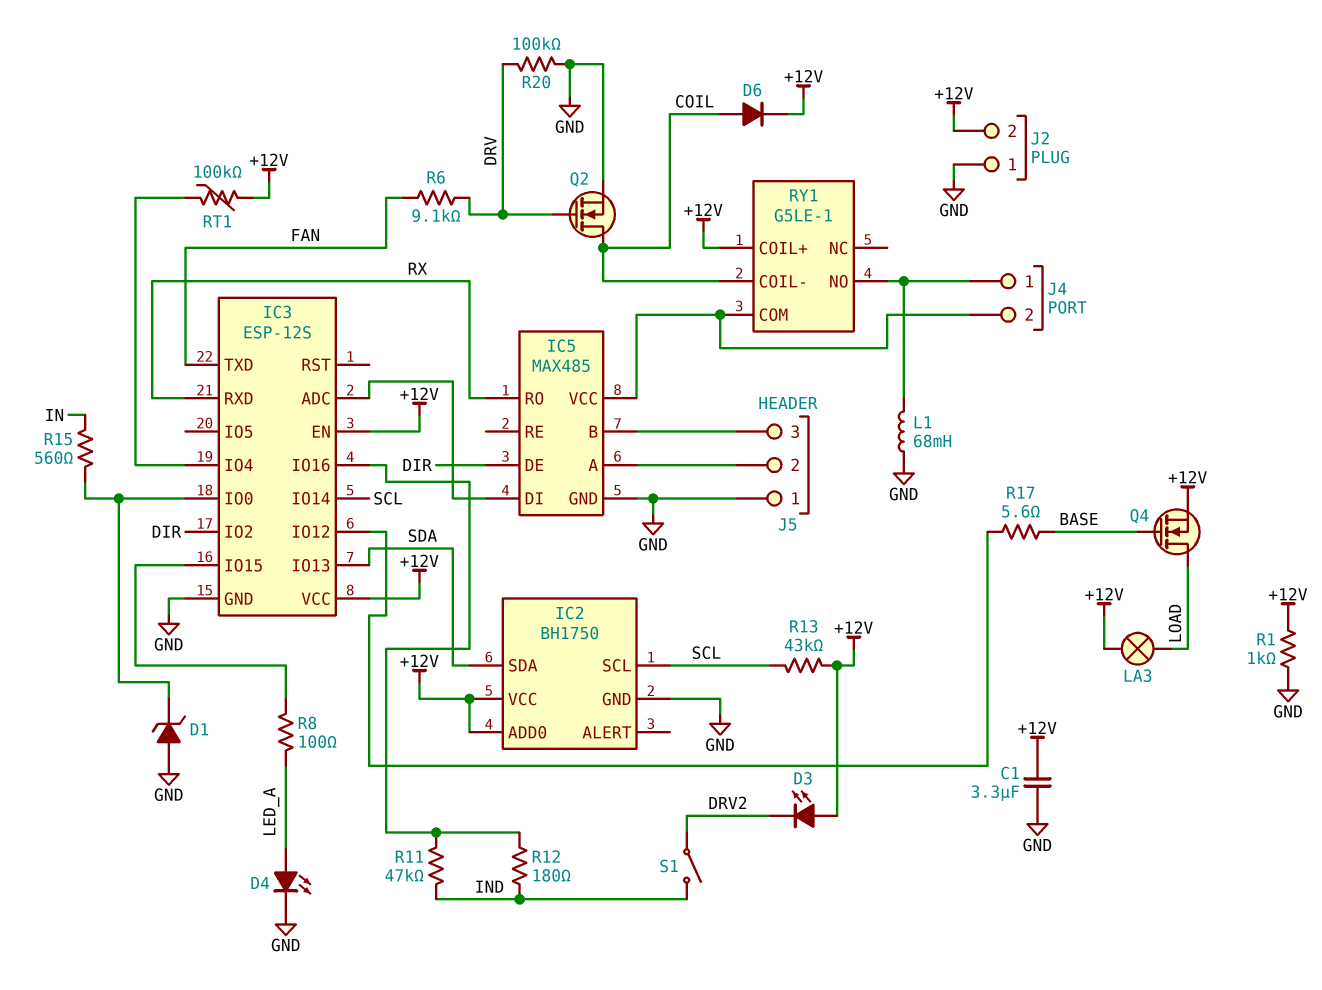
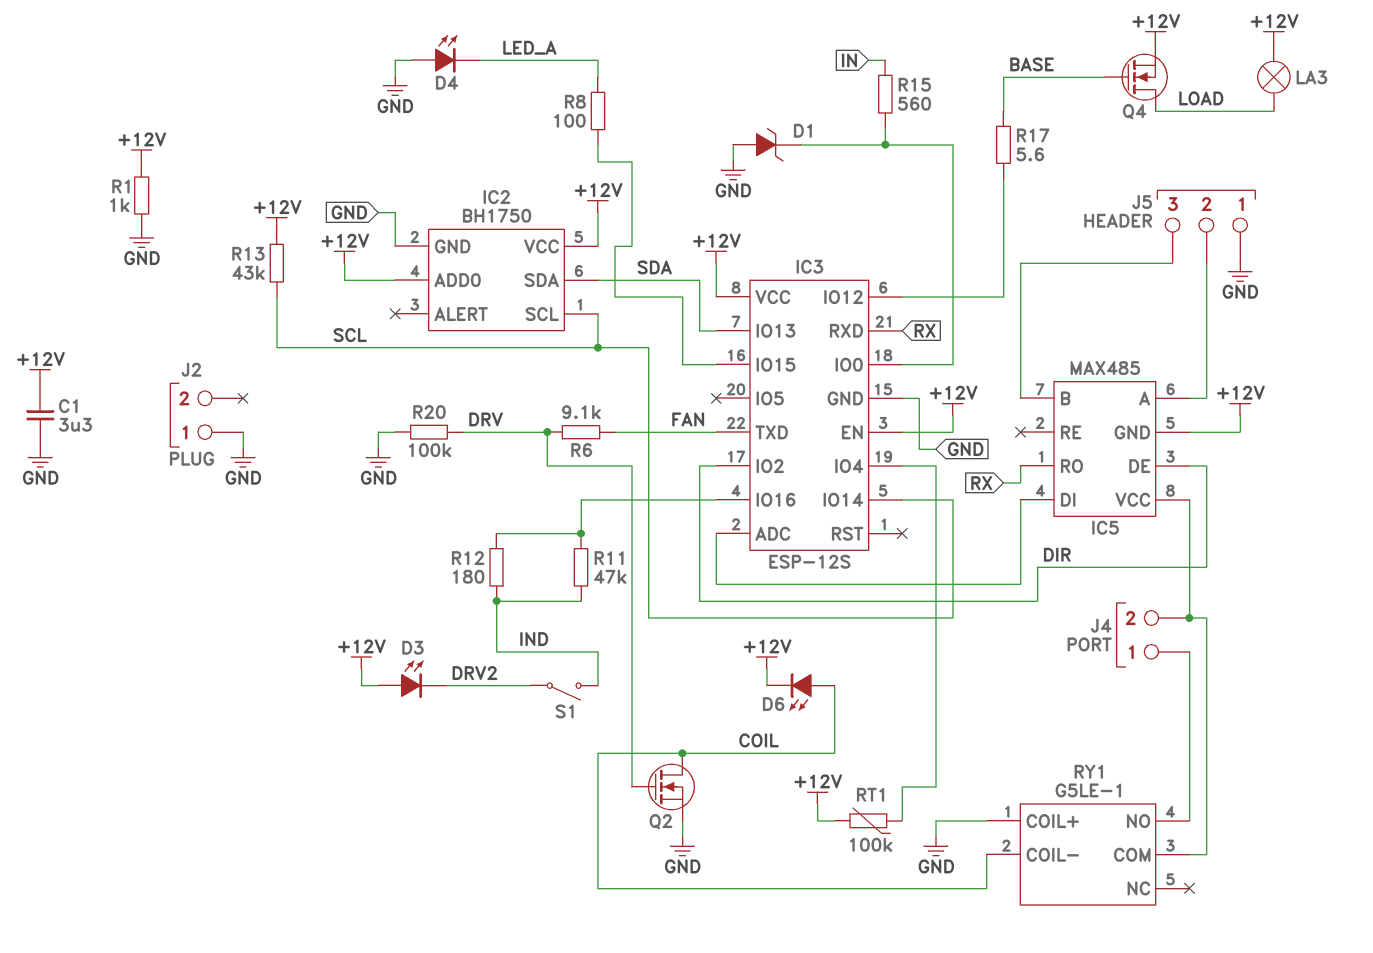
D4: LED (A LED_A, K GND) -> LED (A GND, K LED_A)
D6: diode (A COIL, K +12V) -> LED (A COIL, K +12V)
IC5 pin GND: GND -> +12V
J2 pin 2: +12V -> none
L1: 68mH (GND, J4/1) -> none
RY1 pin COIL+: +12V -> GND

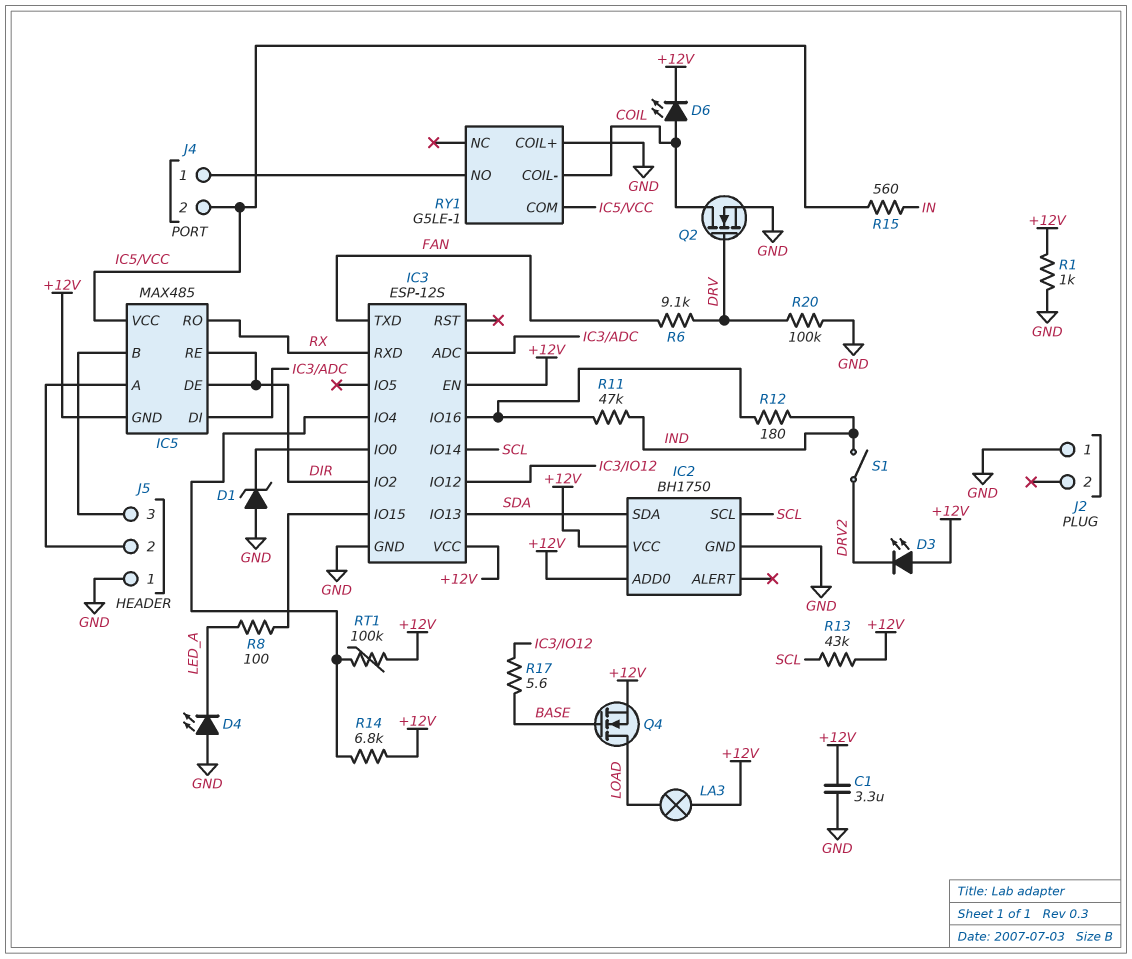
IC5 pin RE: none -> DIR
R14: none -> 6.8k (+12V, IC3/IO4)
R15: 560 (IC3/IO0, IN) -> 560 (IC5/VCC, IN)

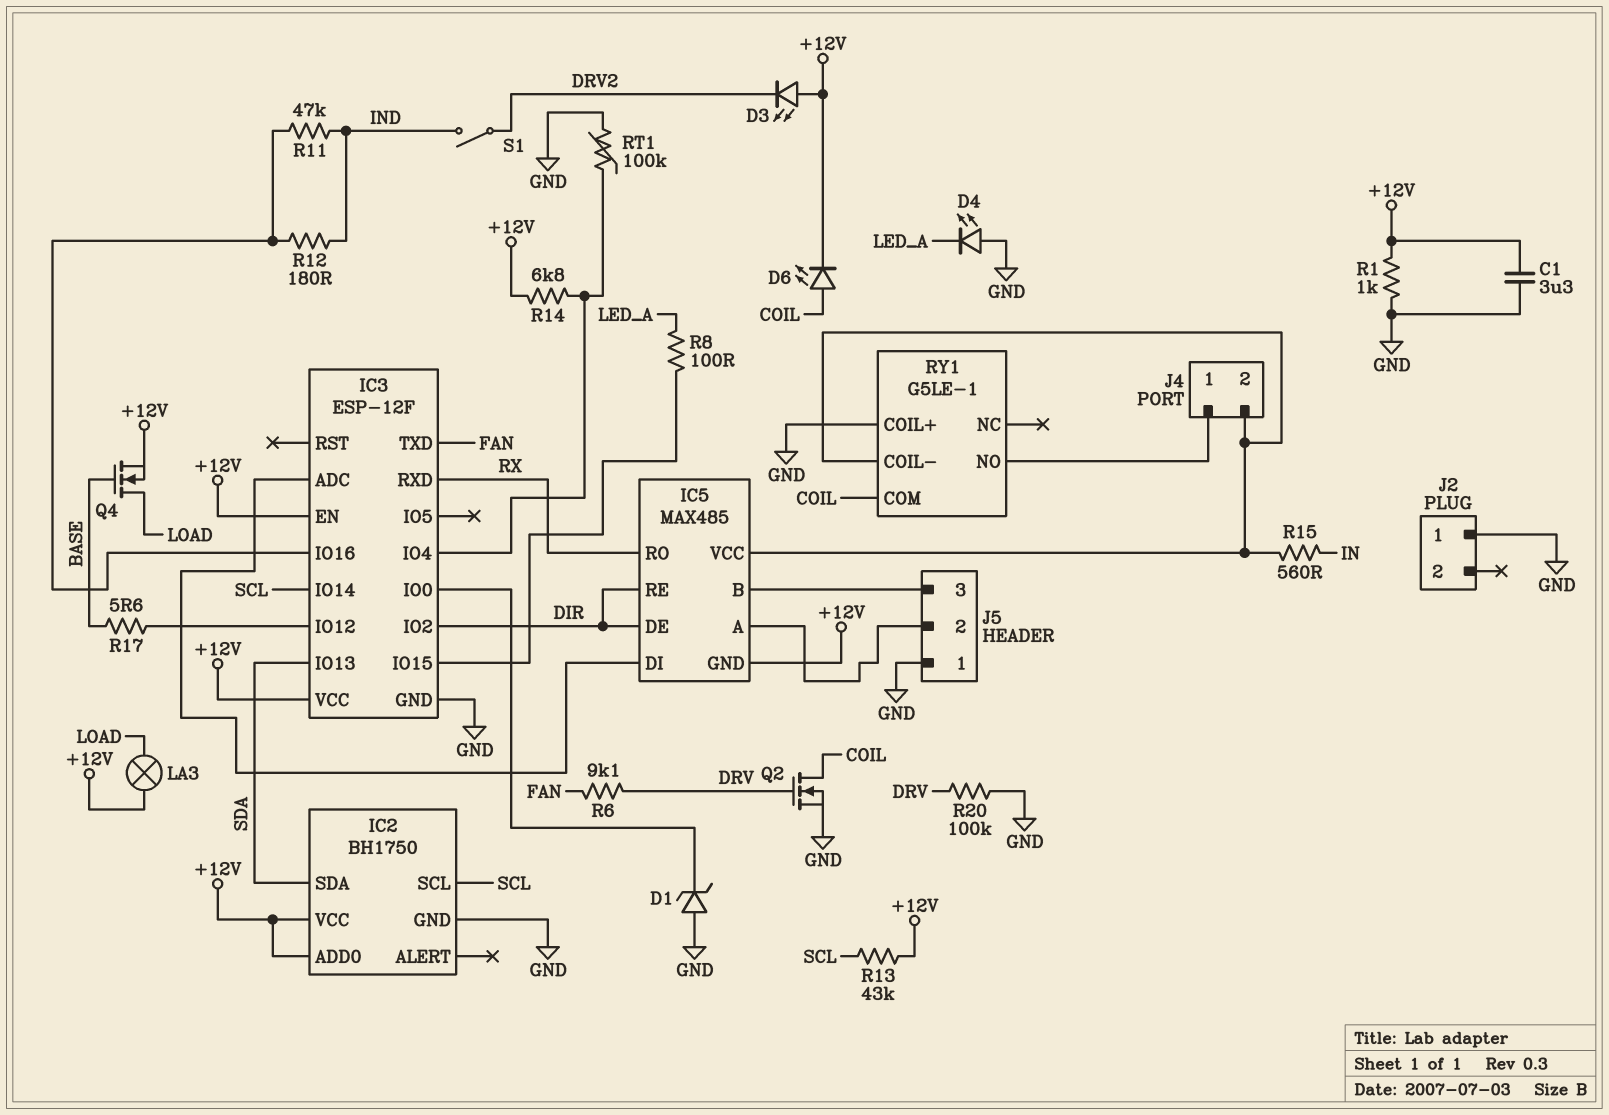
IC3: ESP-12S -> ESP-12F
RT1: 100k (+12V, IC3/IO4) -> 100k (GND, IC3/IO4)
RY1 pin COIL-: COIL -> IC5/VCC
RY1 pin COM: IC5/VCC -> COIL

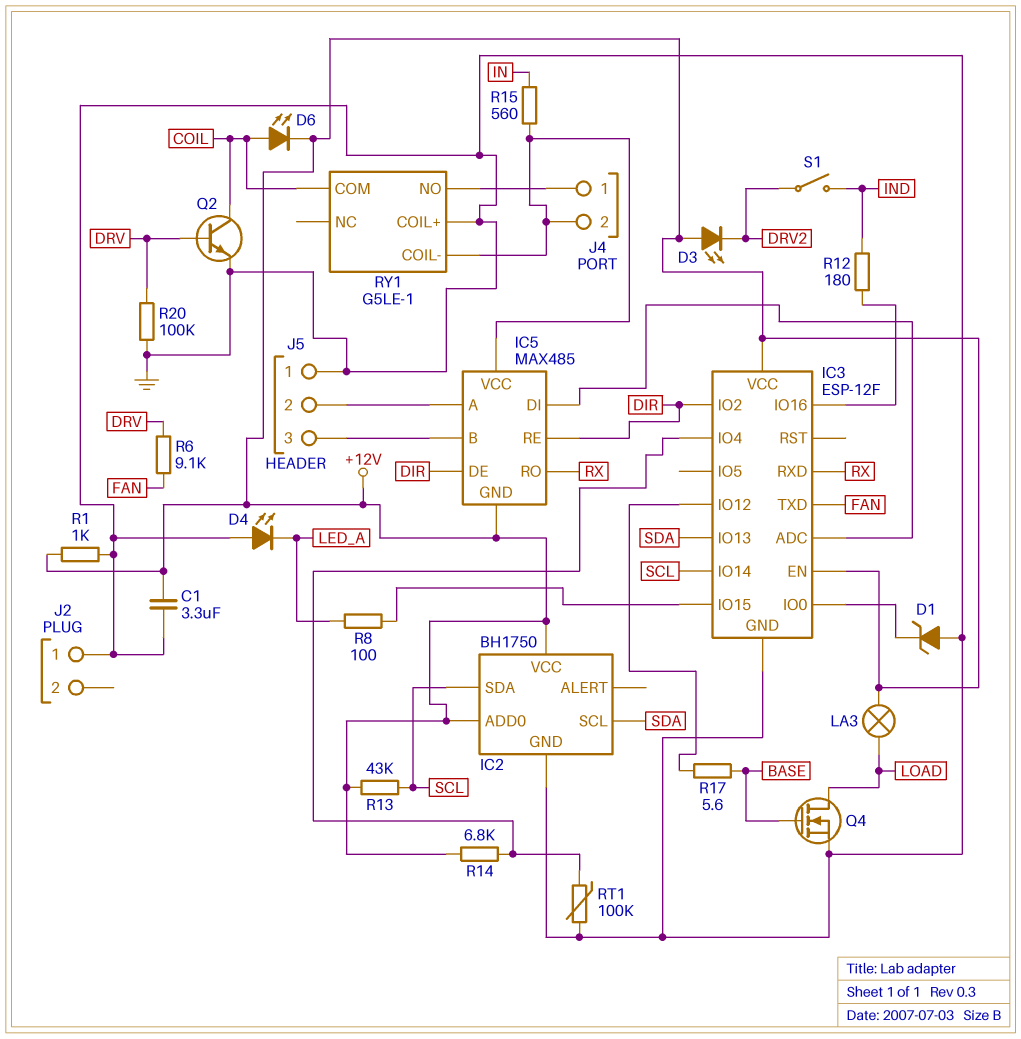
IC2 pin SCL: SCL -> SDA
IC2 pin SDA: SDA -> SCL
Q2: NMOS (G DRV, D COIL, S GND) -> NPN (B DRV, C COIL, E GND)
Q4: NMOS (G BASE, D LOAD, S +12V) -> NMOS (G BASE, D LOAD, S GND)
R11: 47k (IC3/IO16, IND) -> none

